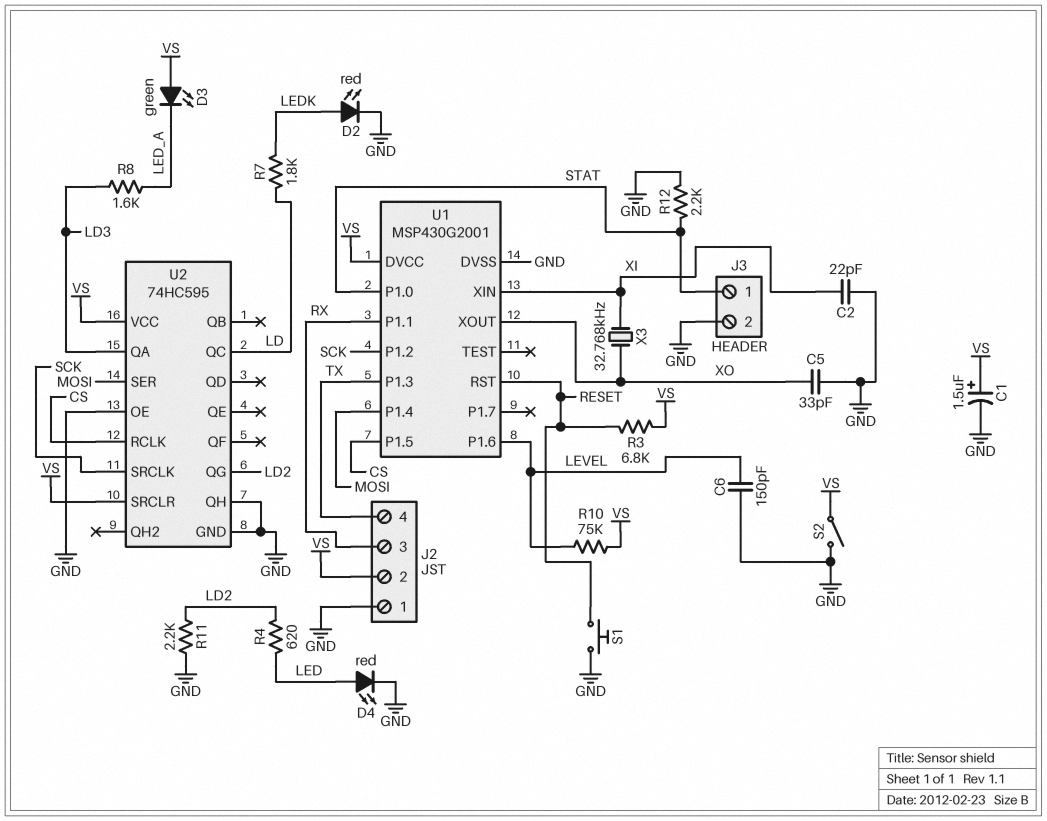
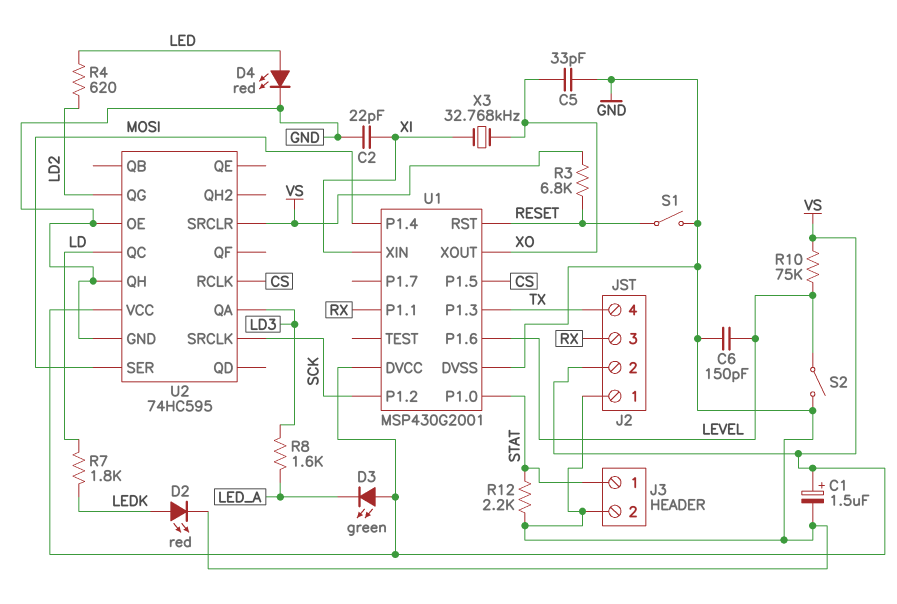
R11: 2.2k (GND, LD2) -> none
S1: button (GND, RESET) -> switch (GND, RESET)
S2: switch (GND, VS) -> switch (GND, LEVEL)

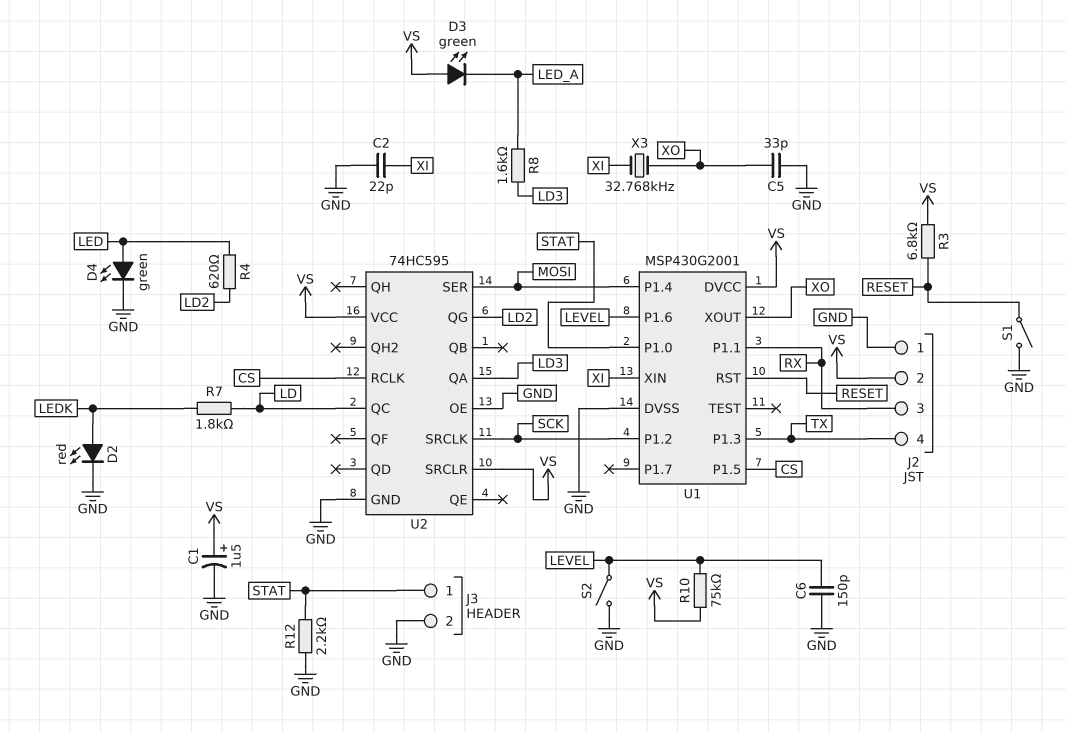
D4: LED red (A LED, K GND) -> LED green (A LED, K GND)
U2 pin QH: GND -> none

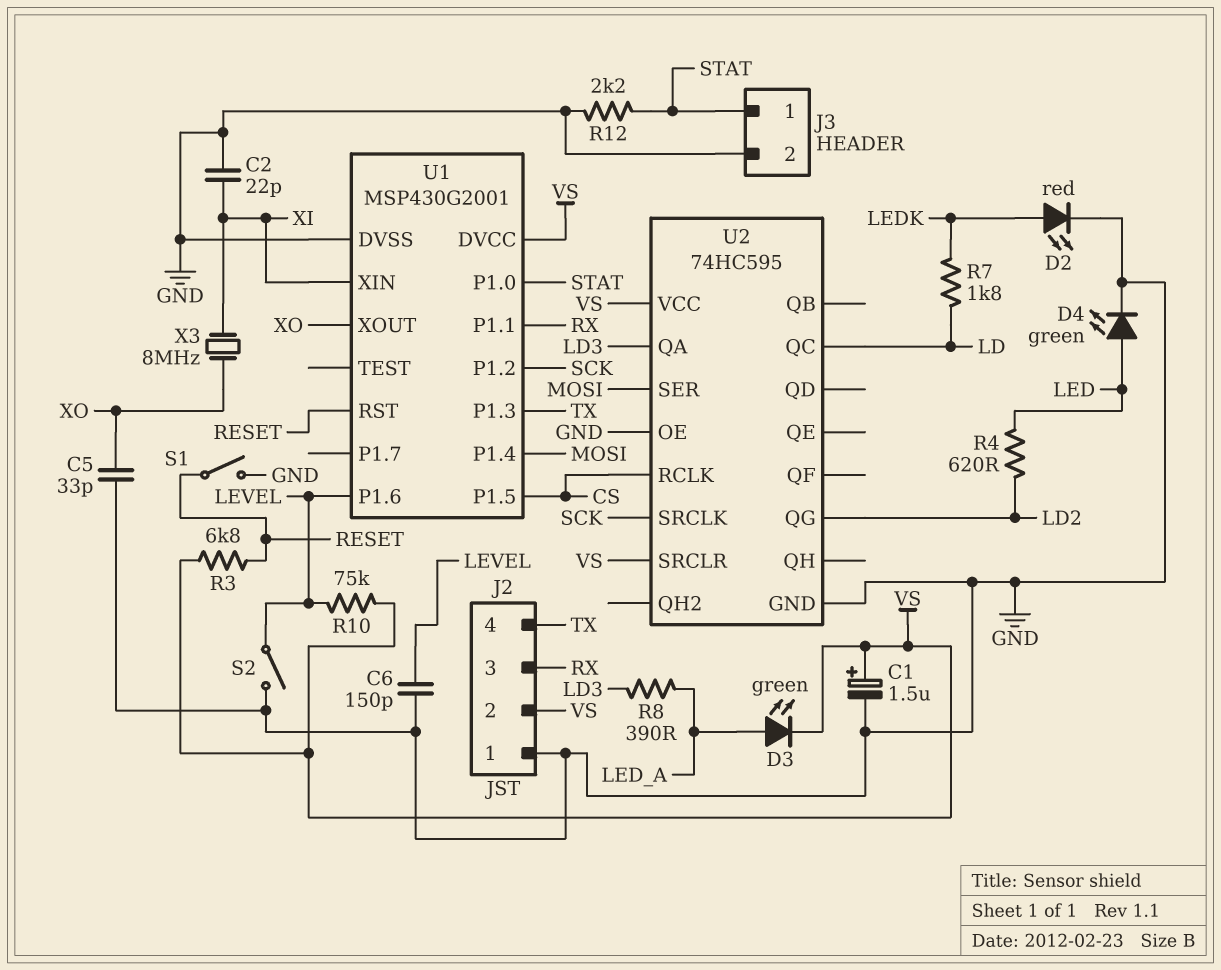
D3: LED green (A VS, K LED_A) -> LED green (A LED_A, K VS)
R8: 1.6k (LD3, LED_A) -> 390 (LD3, LED_A)
X3: 32.768kHz (XI, XO) -> 8MHz (XI, XO)

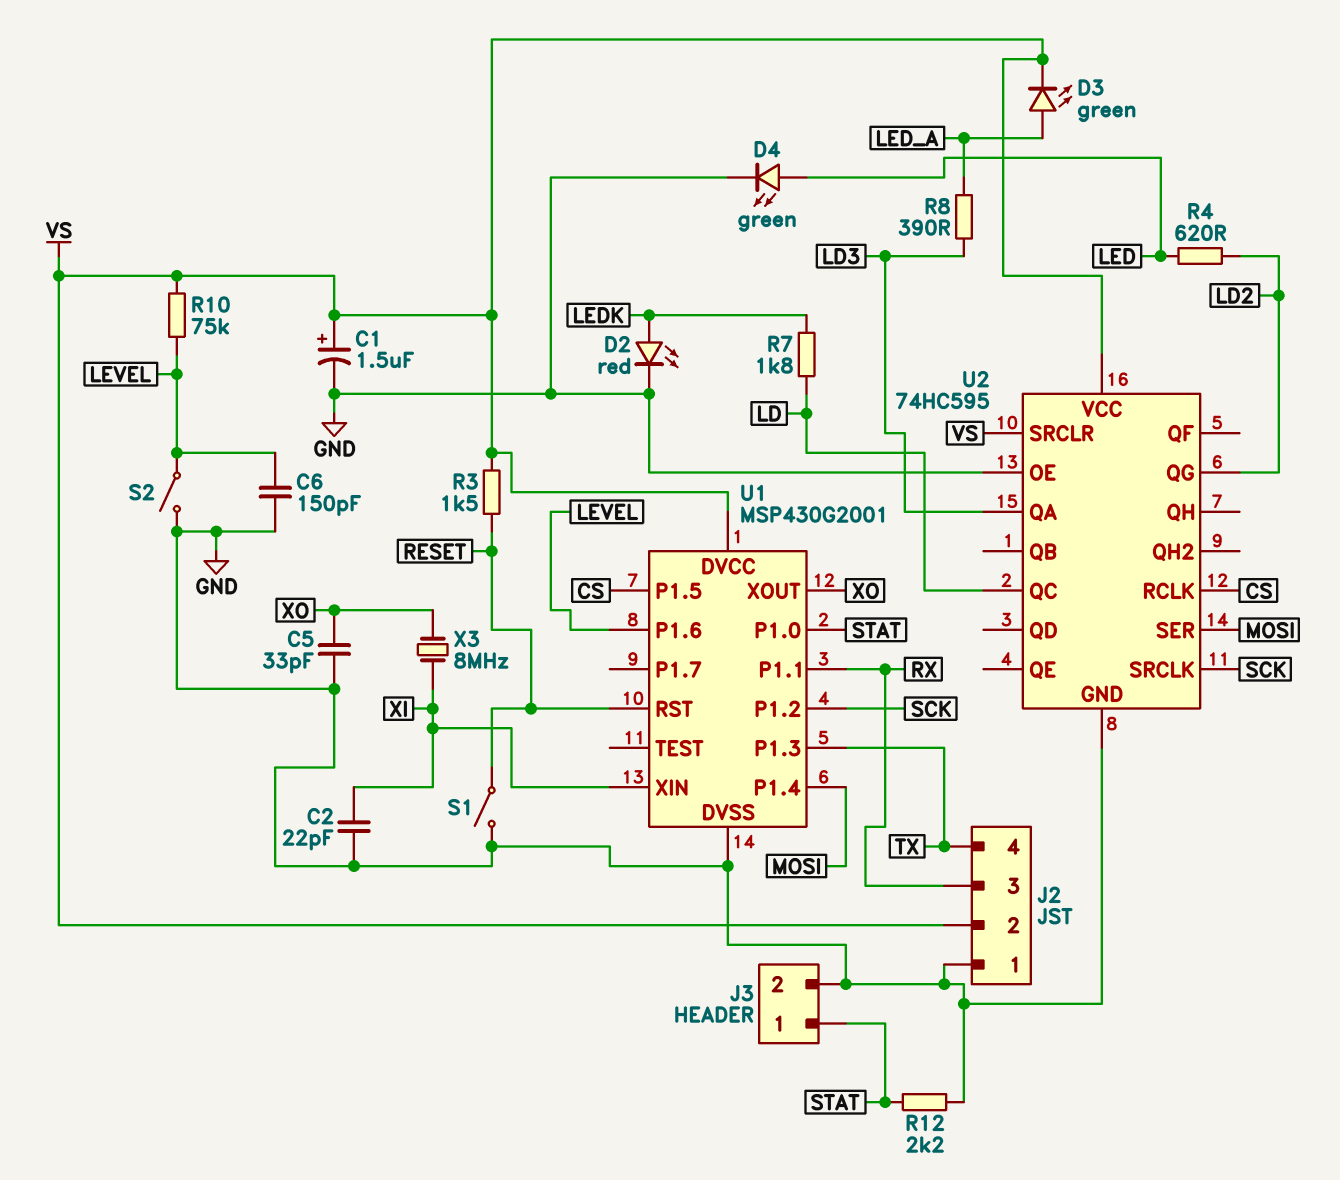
R3: 6.8k (RESET, VS) -> 1.5k (RESET, VS)

